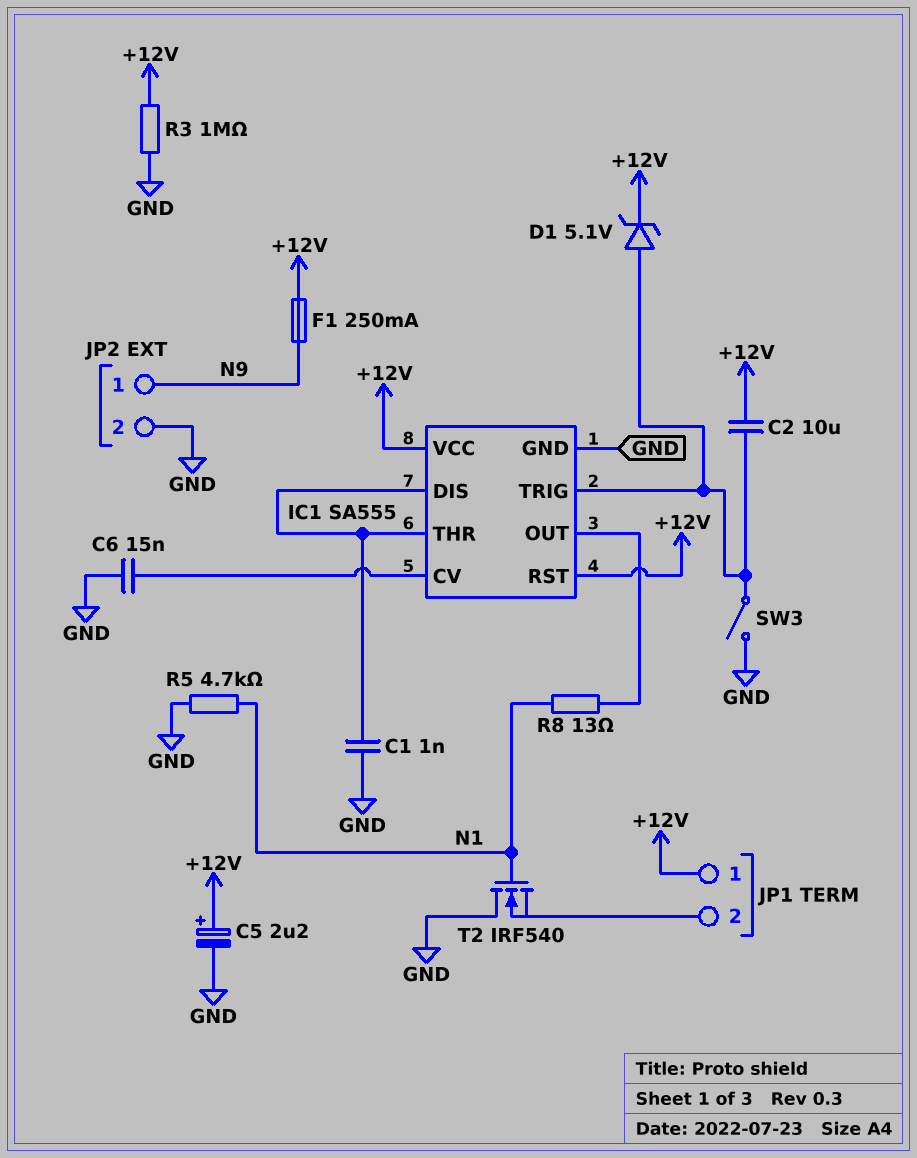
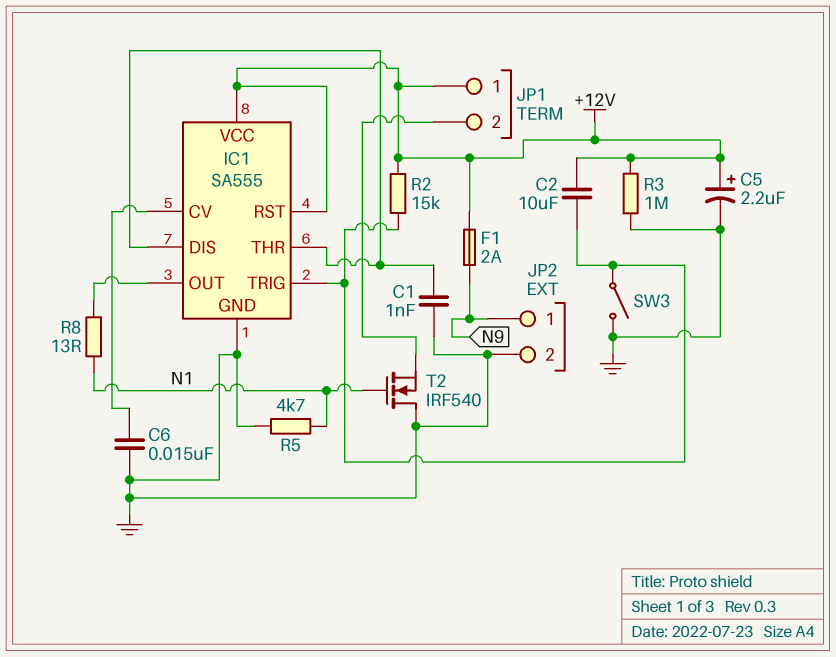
D1: zener 5.1V (A IC1/TRIG, K +12V) -> none
F1: 250mA (+12V, N9) -> 2A (+12V, N9)
R2: none -> 15k (+12V, IC1/TRIG)

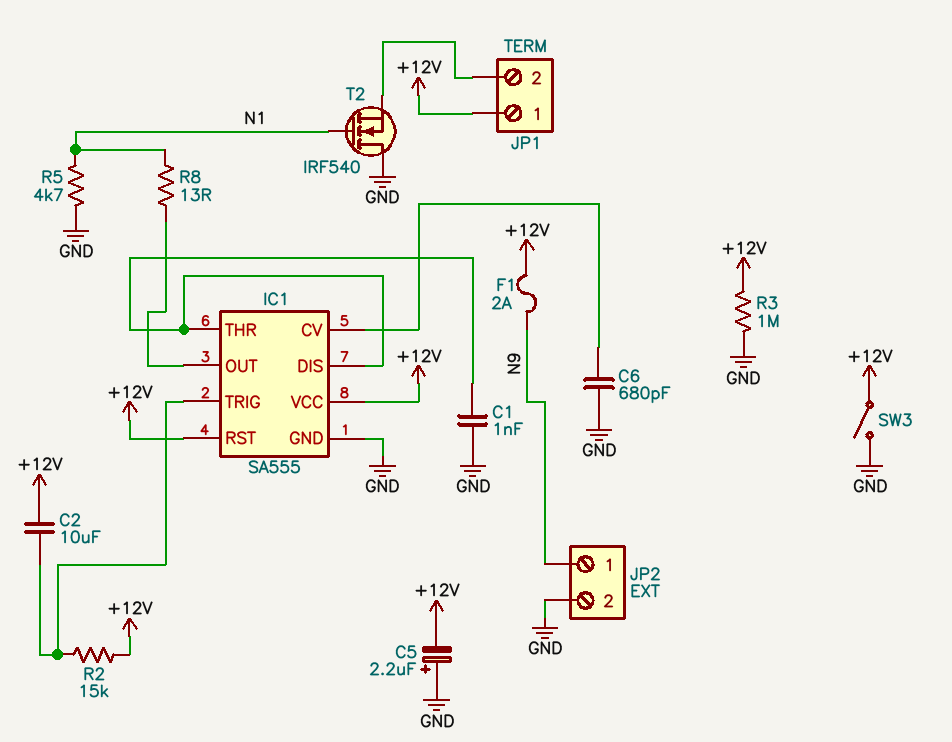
C5: 2.2uF (plus +12V, minus GND) -> 2.2uF (plus GND, minus +12V)
C6: 15nF (GND, IC1/CV) -> 680pF (GND, IC1/CV)
SW3: switch (GND, IC1/TRIG) -> switch (+12V, GND)

